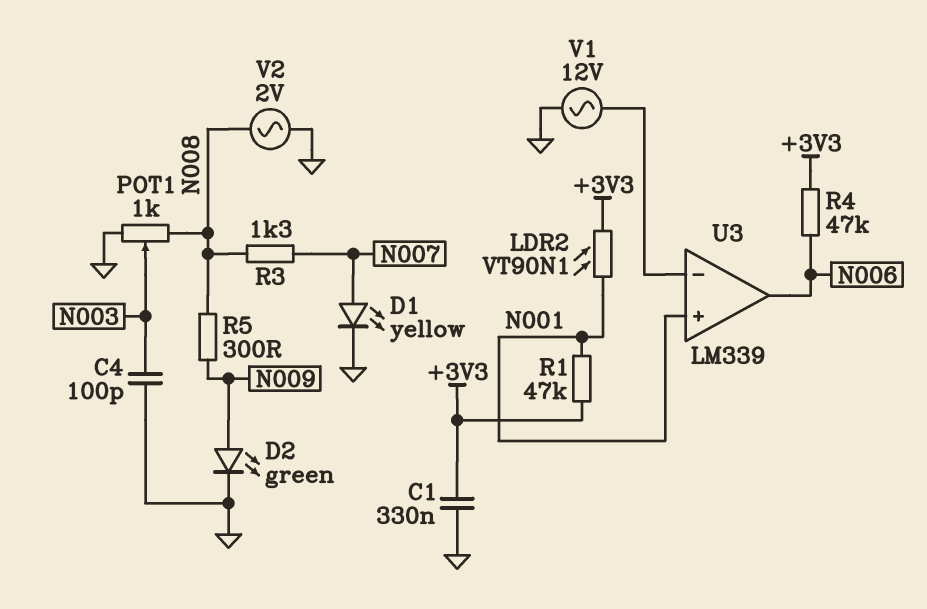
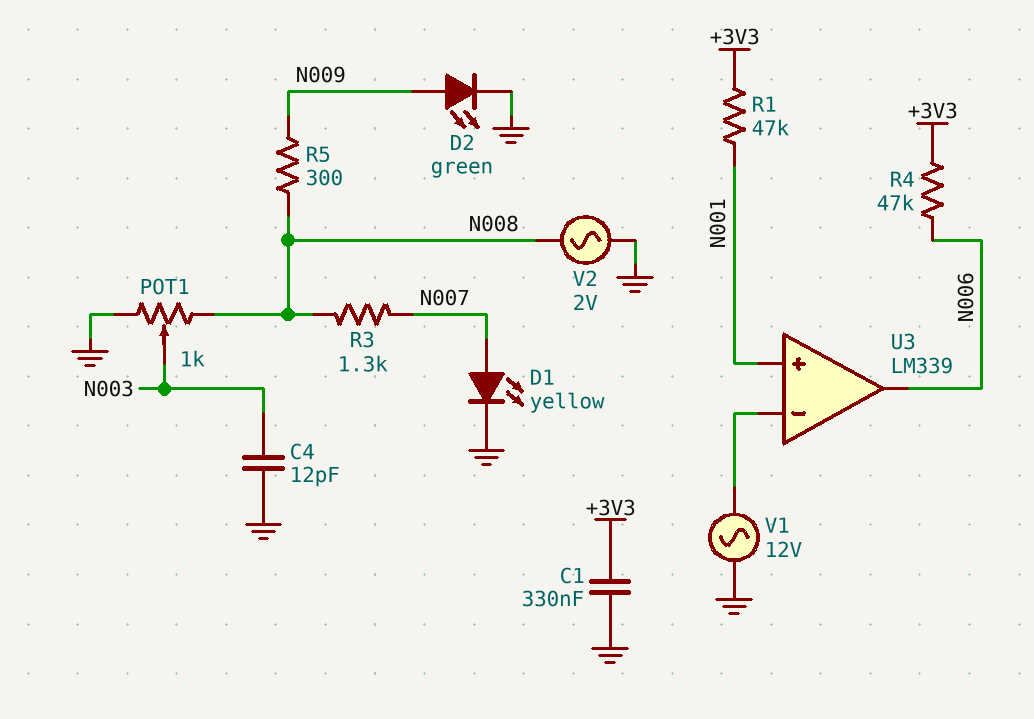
C4: 100pF (GND, N003) -> 12pF (GND, N003)
LDR2: VT90N1 (+3V3, N001) -> none

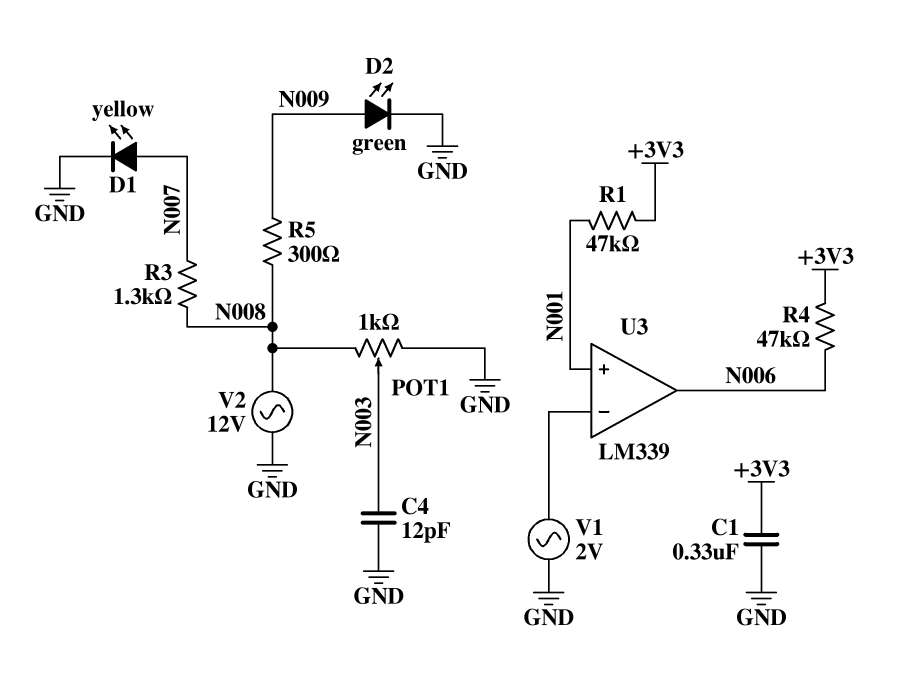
V1: AC 12V (GND, U3/in-) -> AC 2V (GND, U3/in-)
V2: AC 2V (GND, N008) -> AC 12V (GND, N008)

